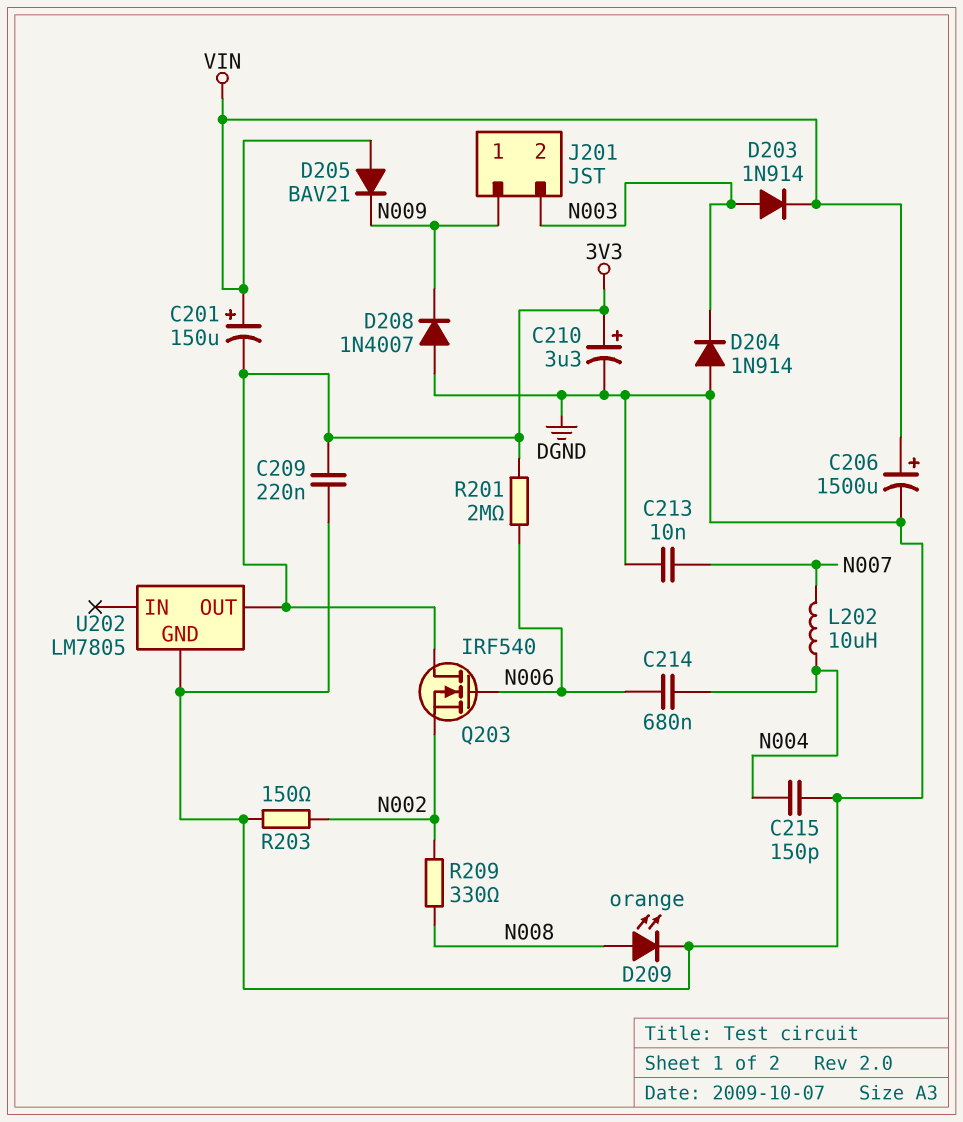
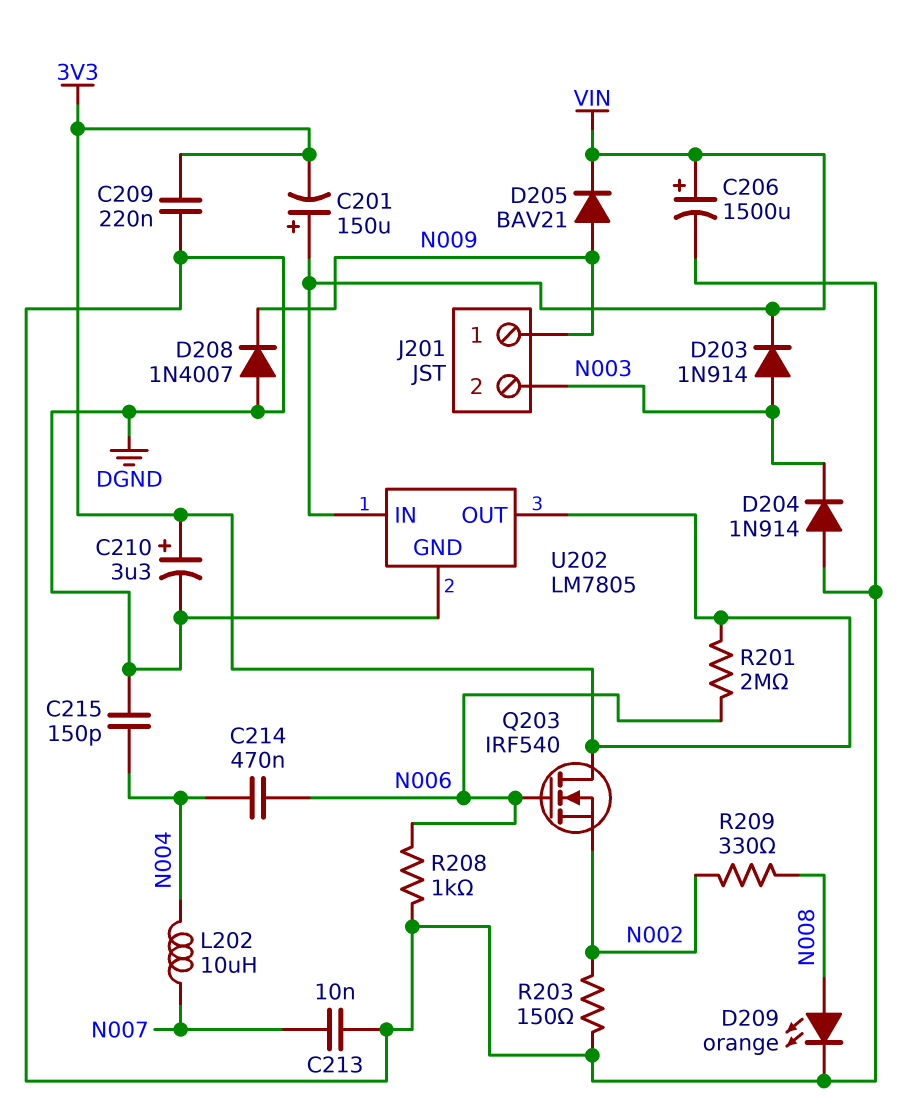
C214: 680nF (N004, N006) -> 470nF (N004, N006)
D205: diode BAV21 (A VIN, K N009) -> diode BAV21 (A N009, K VIN)
R208: none -> 1k (DGND, N006)
U202 pin IN: none -> VIN

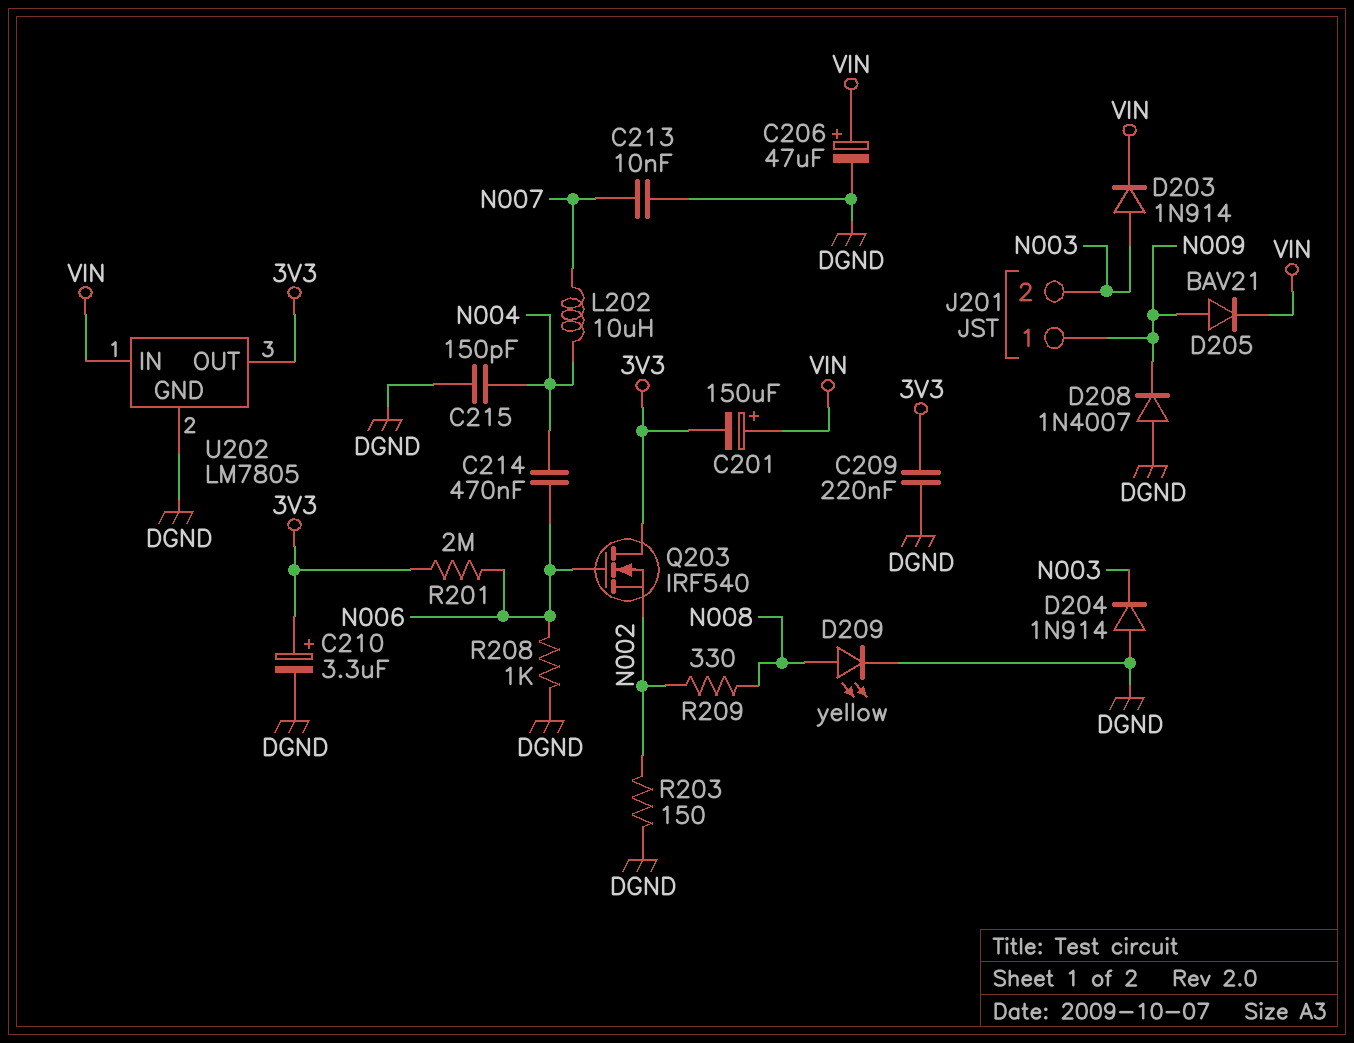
C206: 1500uF (plus VIN, minus DGND) -> 47uF (plus VIN, minus DGND)
D209: LED orange (A N008, K DGND) -> LED yellow (A N008, K DGND)

